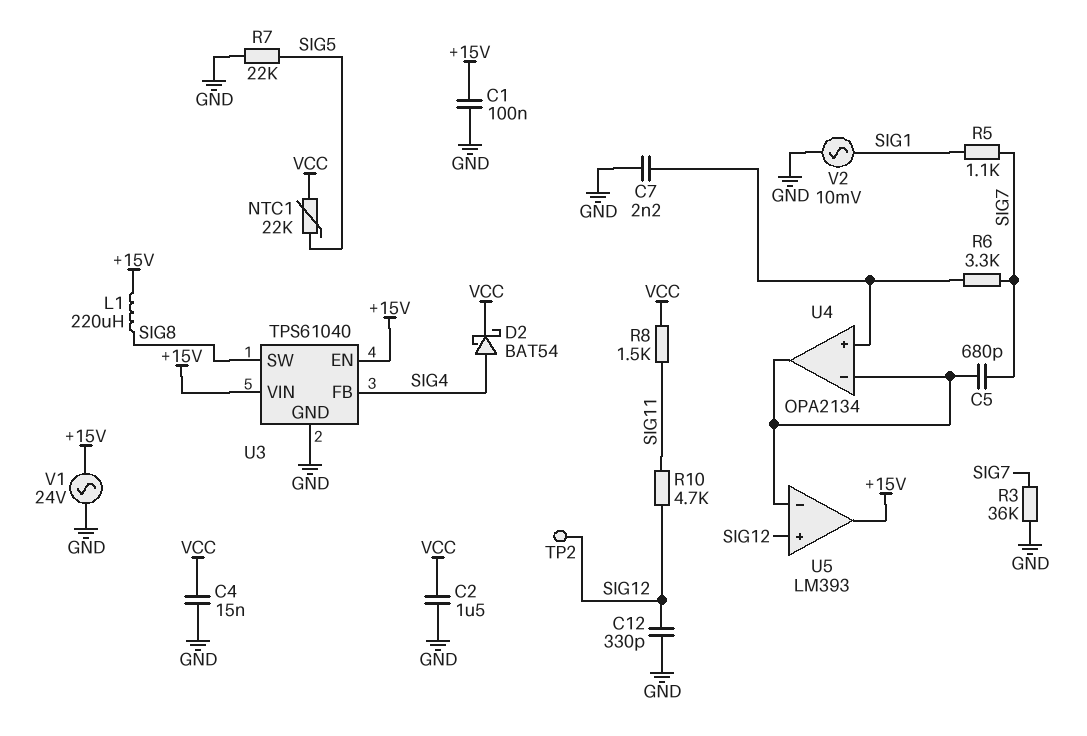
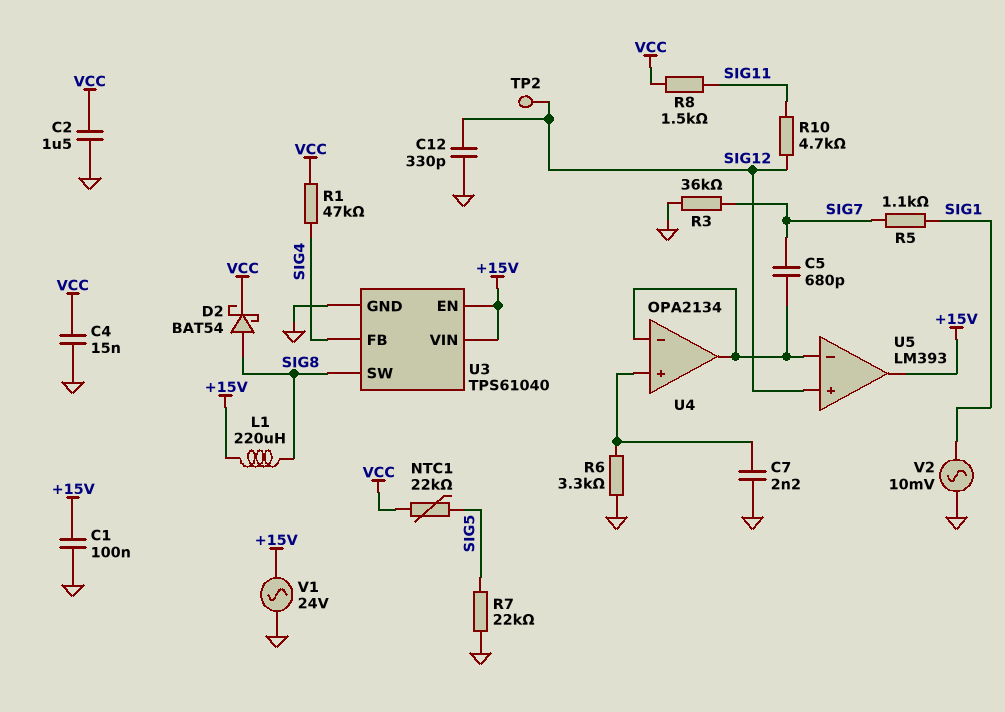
D2: schottky BAT54 (A SIG4, K VCC) -> schottky BAT54 (A SIG8, K VCC)
R1: none -> 47k (SIG4, VCC)
R6: 3.3k (SIG7, U4/in+) -> 3.3k (GND, U4/in+)

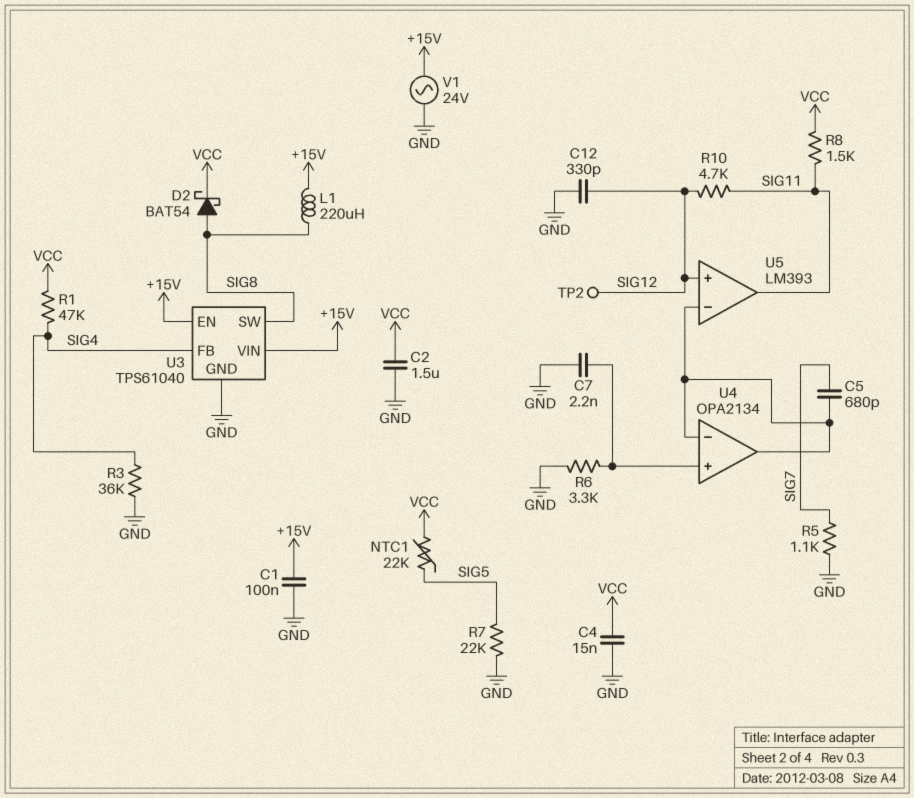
R3: 36k (GND, SIG7) -> 36k (GND, SIG4)
R5: 1.1k (SIG1, SIG7) -> 1.1k (GND, SIG7)
U5 pin out: +15V -> SIG11
V2: AC 10mV (GND, SIG1) -> none

